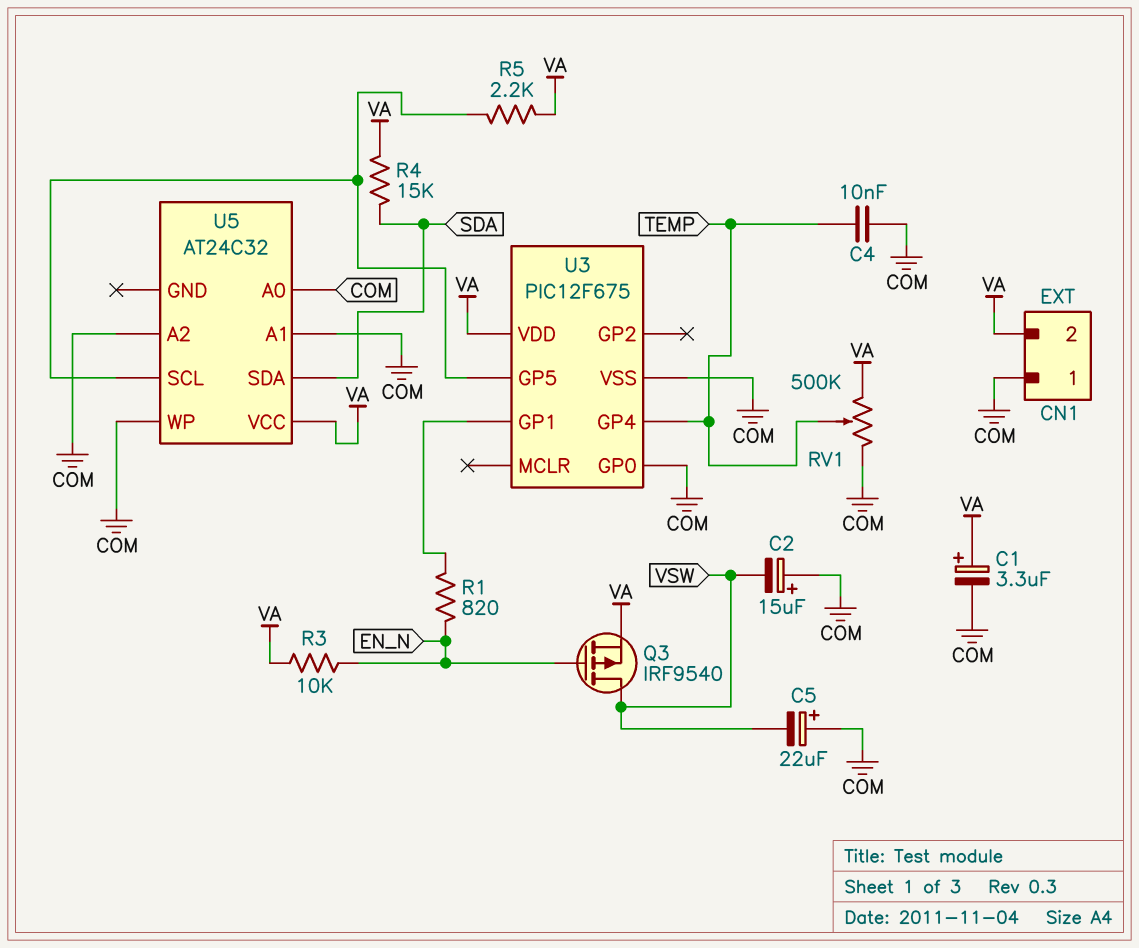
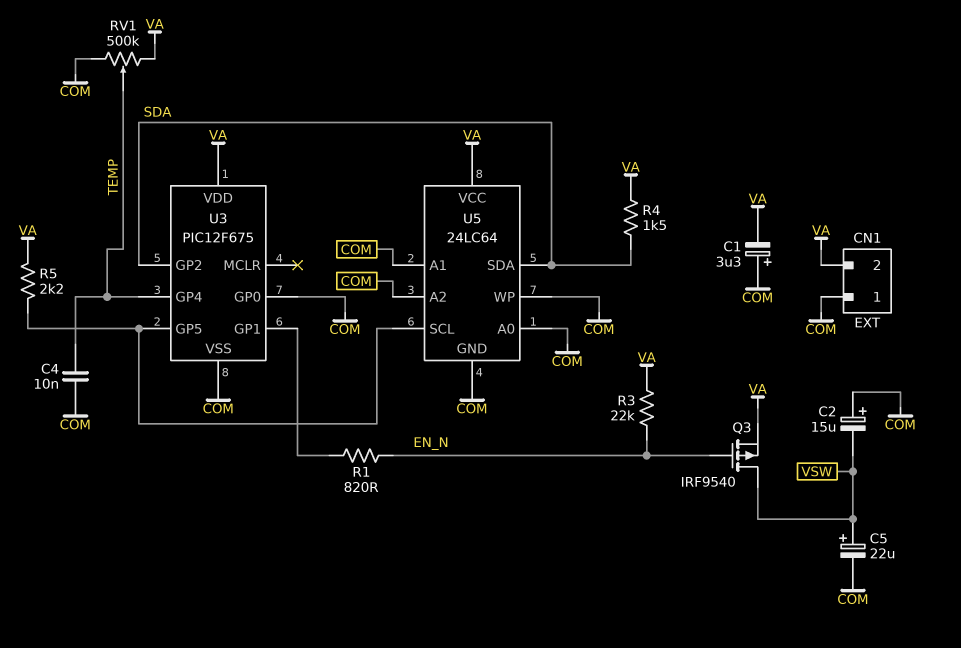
C1: 3.3uF (plus VA, minus COM) -> 3.3uF (plus COM, minus VA)
C5: 22uF (plus COM, minus VSW) -> 22uF (plus VSW, minus COM)
R3: 10k (EN_N, VA) -> 22k (EN_N, VA)
R4: 15k (SDA, VA) -> 1.5k (SDA, VA)
U3 pin GP2: none -> SDA
U5: AT24C32 -> 24LC64
U5 pin GND: none -> COM

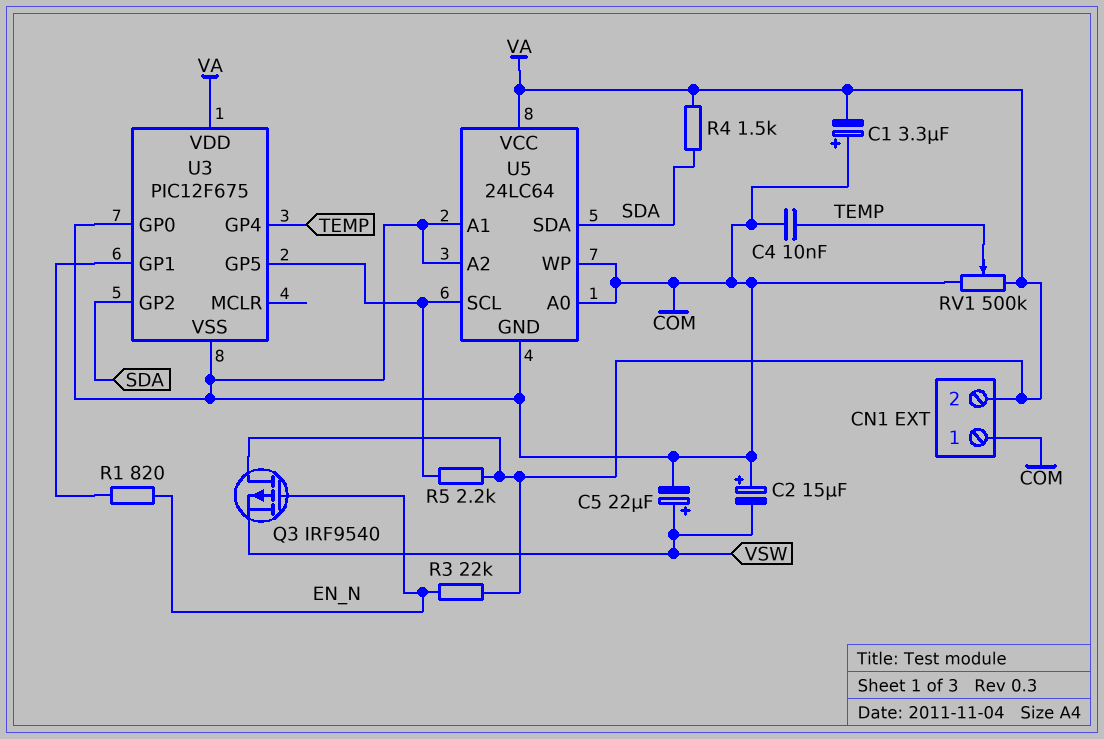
Q3: PMOS IRF9540 (G EN_N, D VSW, S VA) -> PMOS IRF9540 (G EN_N, D VA, S VSW)

